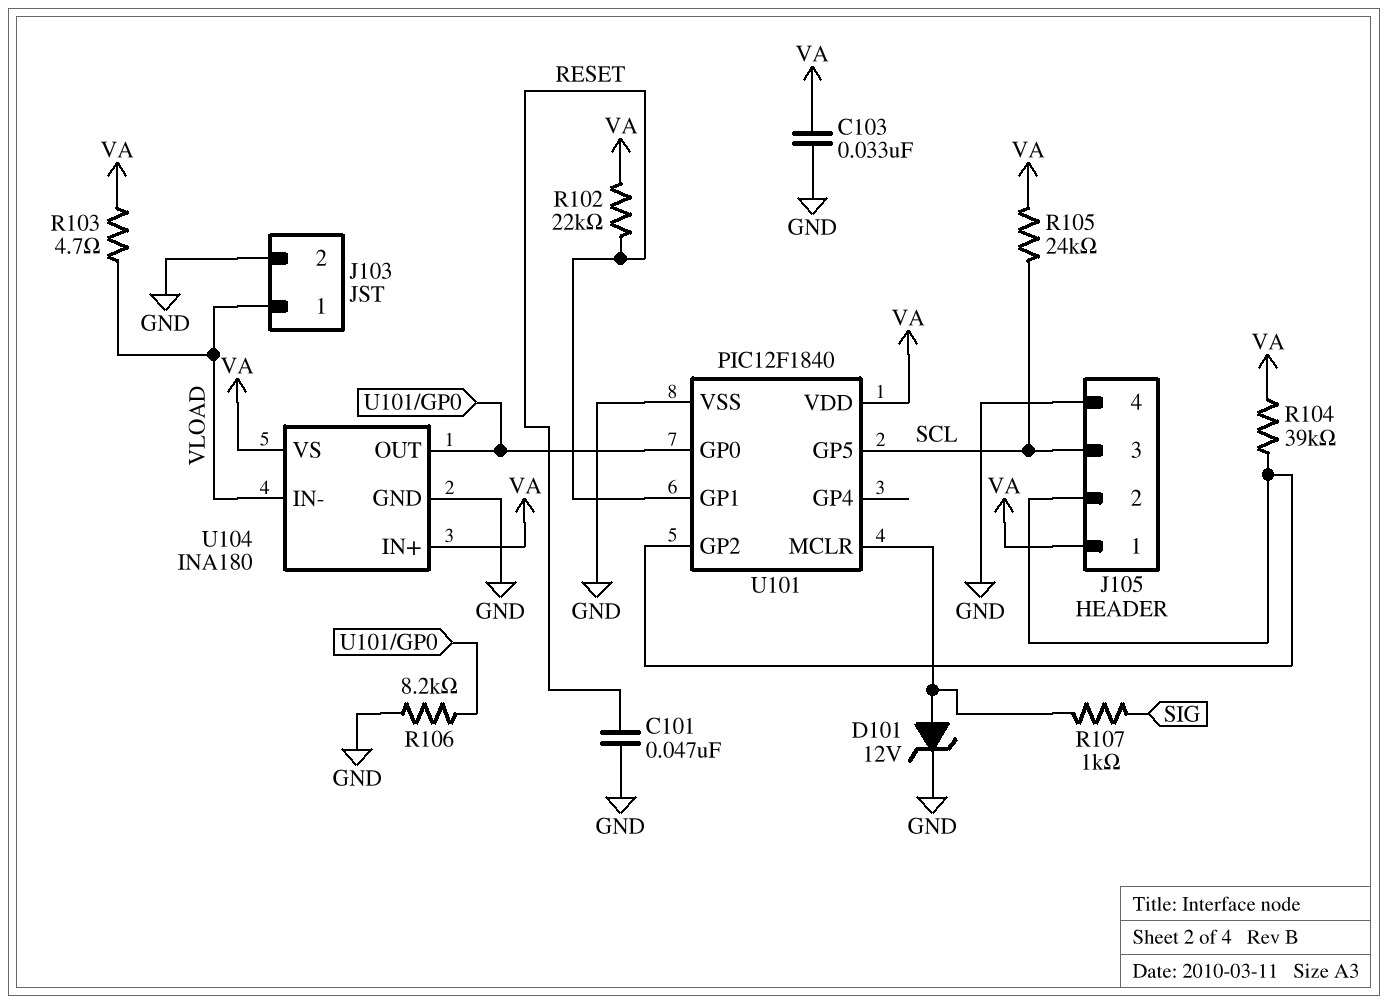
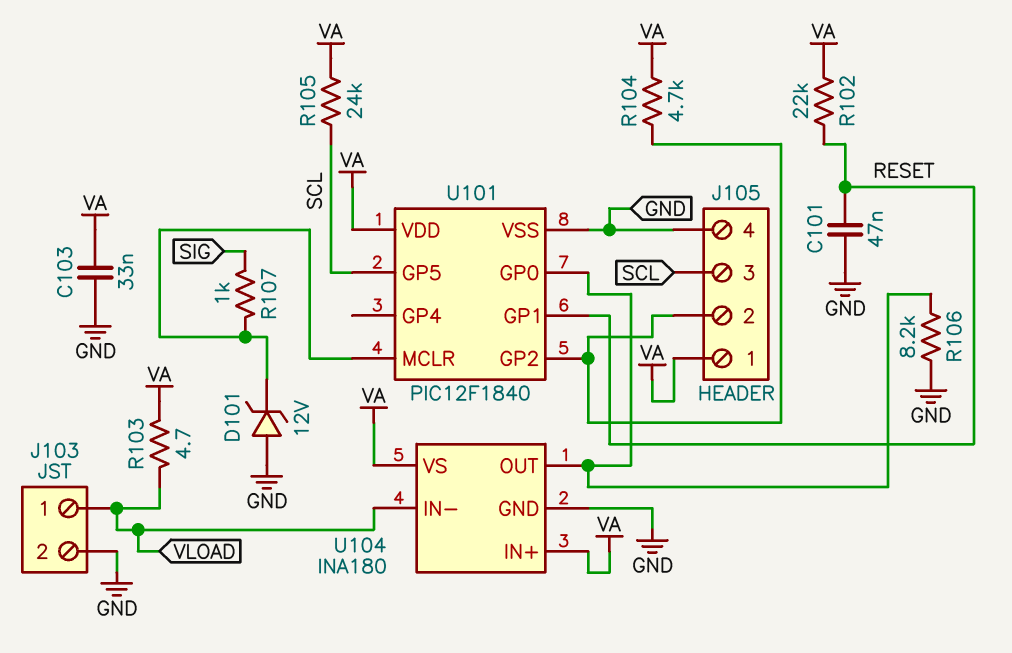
D101: zener 12V (A U101/MCLR, K GND) -> zener 12V (A GND, K U101/MCLR)
R104: 39k (J105/2, VA) -> 4.7k (J105/2, VA)

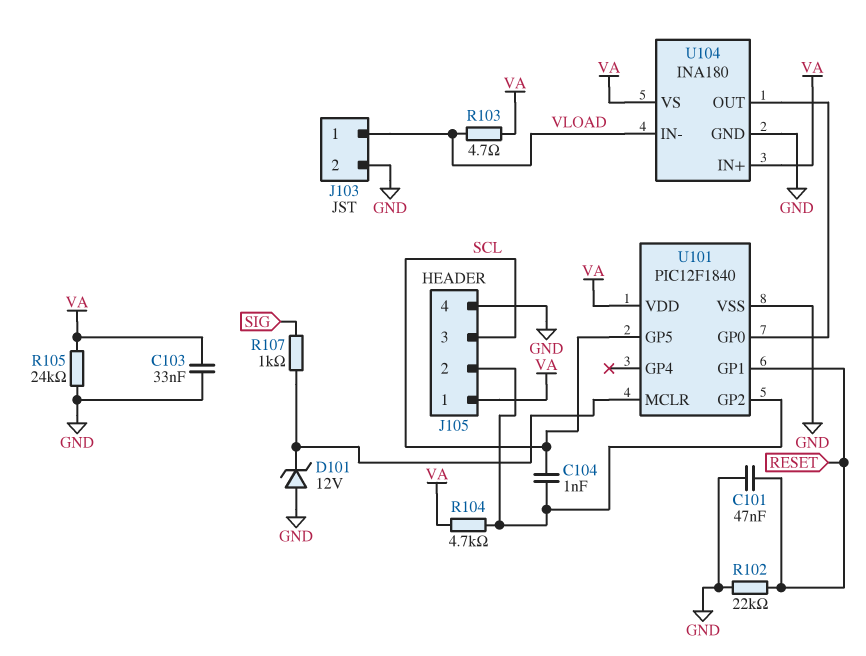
C104: none -> 1nF (J105/2, SCL)
R102: 22k (RESET, VA) -> 22k (GND, RESET)
R105: 24k (SCL, VA) -> 24k (GND, VA)
R106: 8.2k (GND, U101/GP0) -> none

